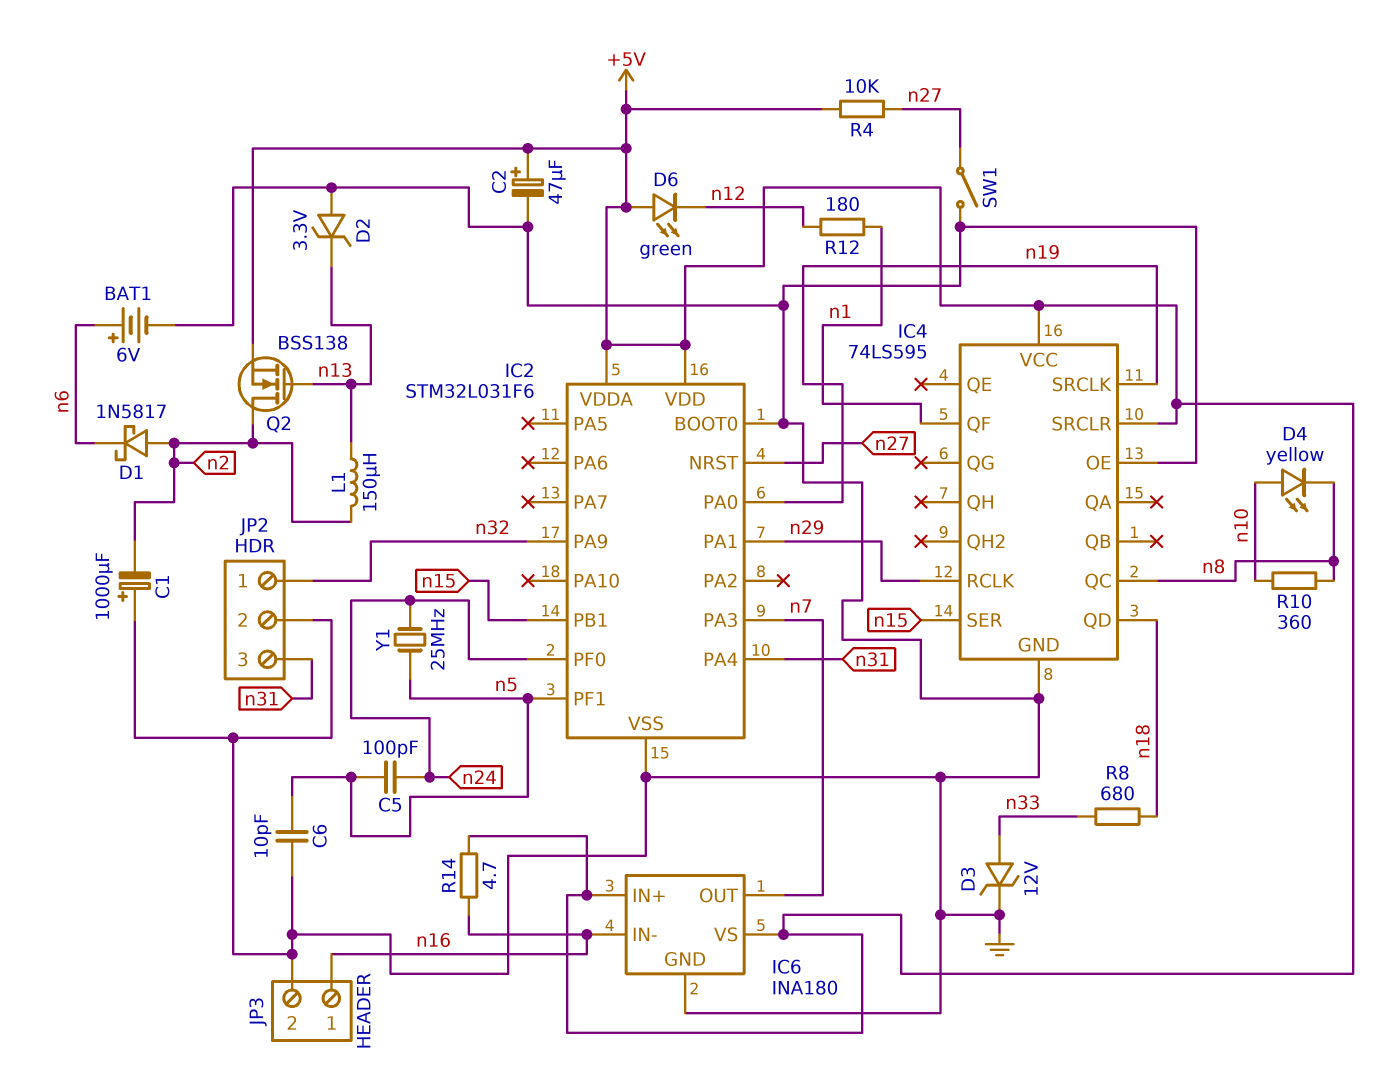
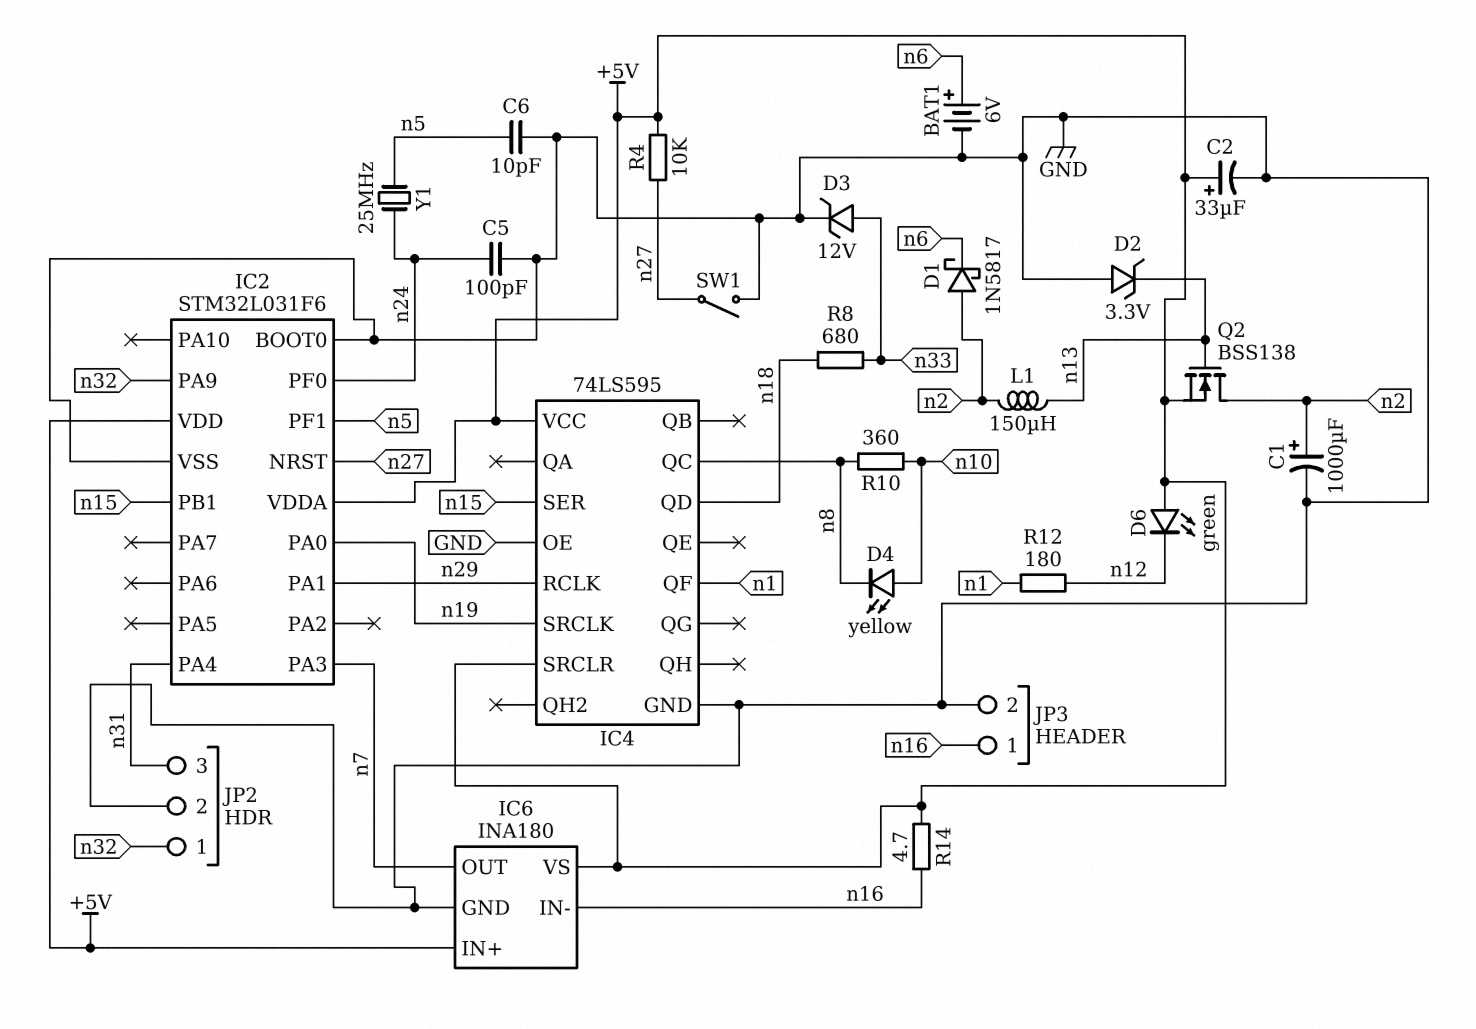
C1: 1000uF (plus GND, minus n2) -> 1000uF (plus n2, minus GND)
C2: 47uF (plus +5V, minus GND) -> 33uF (plus +5V, minus GND)
C5: 100pF (n5, n24) -> 100pF (GND, n24)

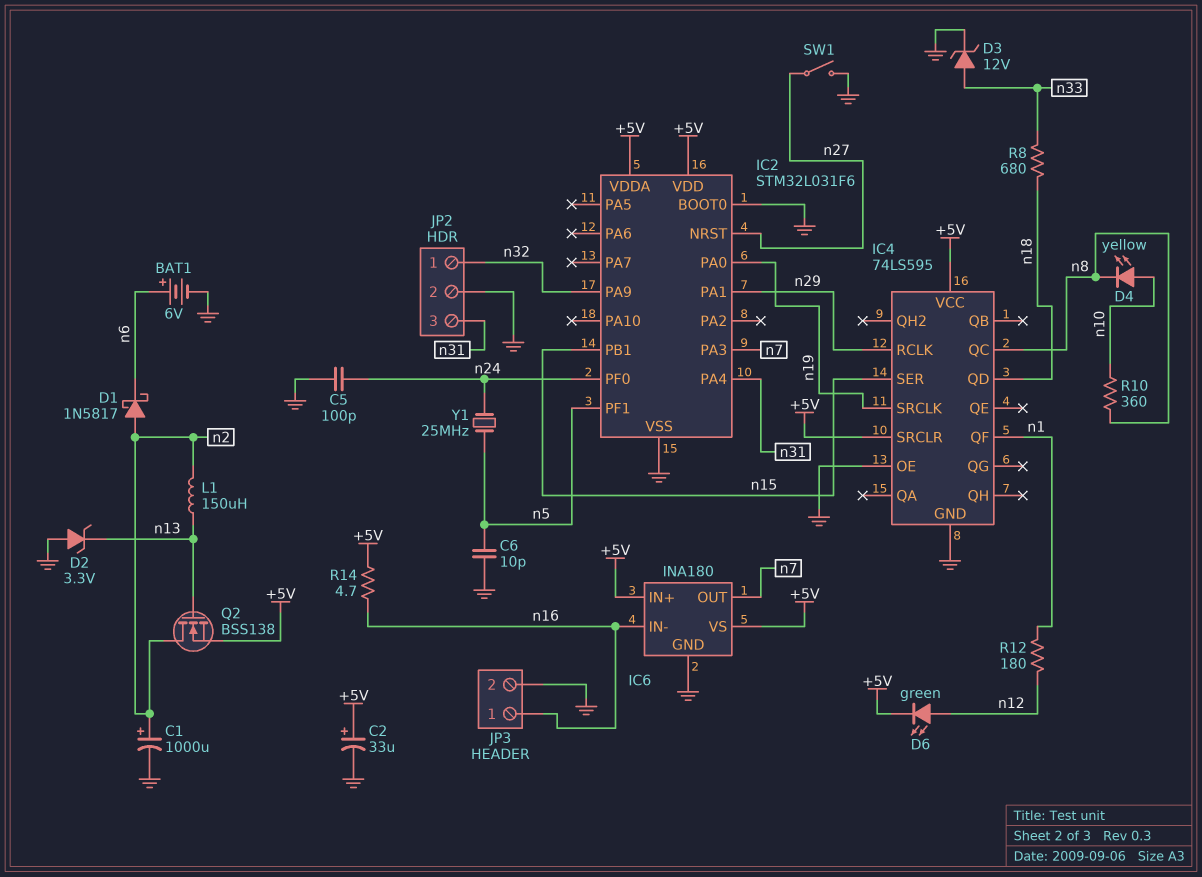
D6: LED green (A +5V, K n12) -> LED green (A n12, K +5V)
R4: 10k (+5V, n27) -> none

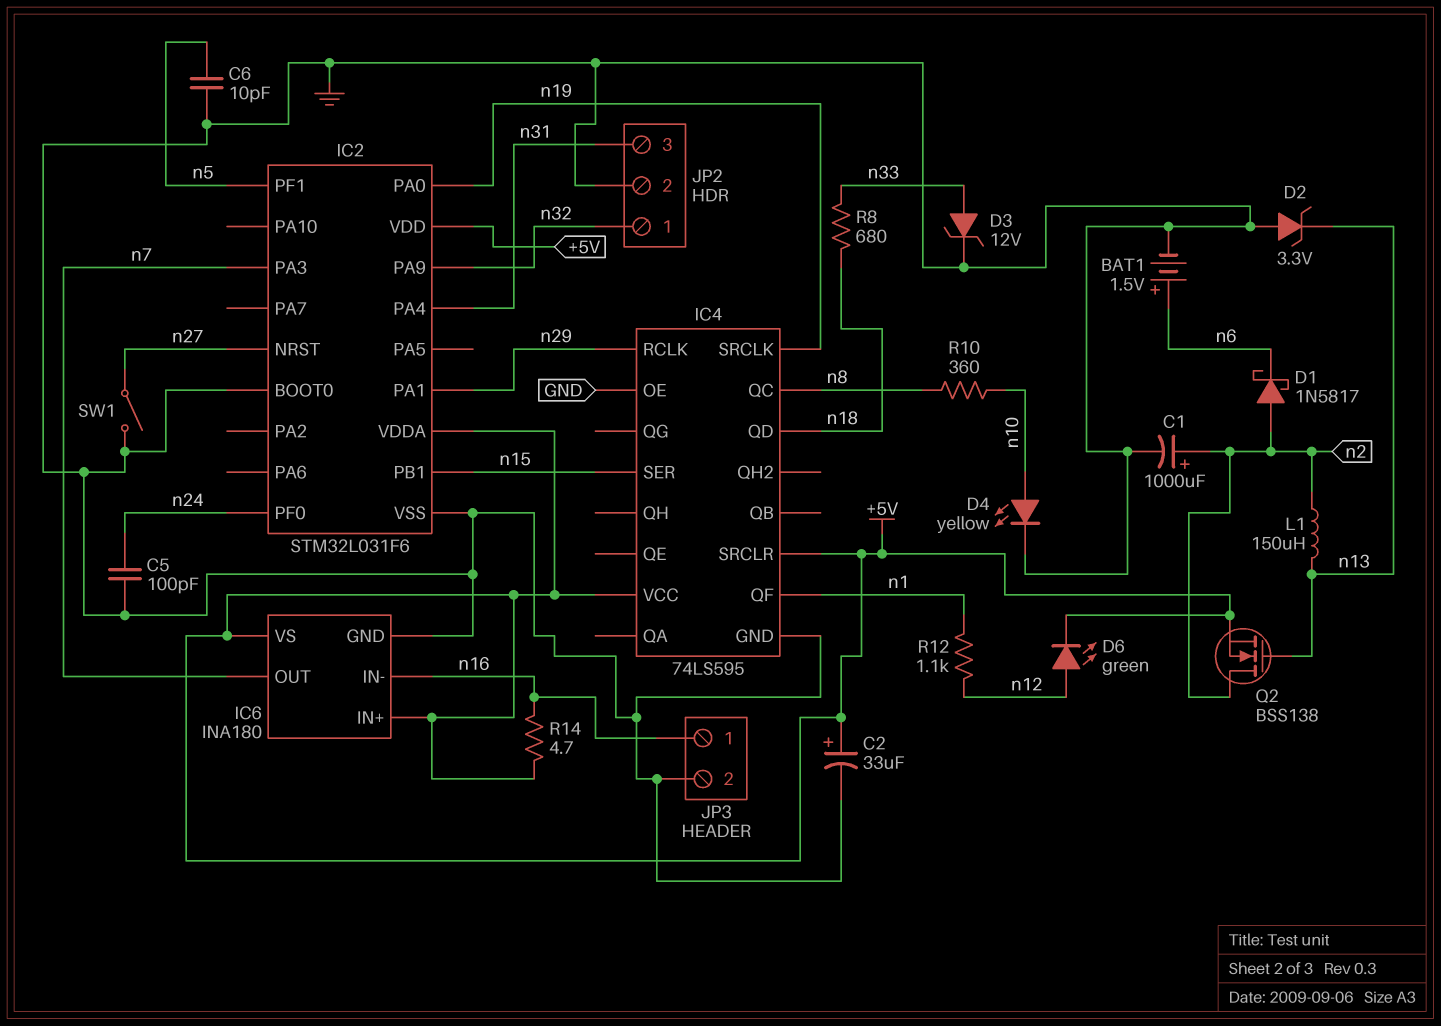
BAT1: 6V (plus n6, minus GND) -> 1.5V (plus n6, minus GND)
D4: LED yellow (A n10, K n8) -> LED yellow (A n10, K GND)
R12: 180 (n1, n12) -> 1.1k (n1, n12)
Y1: 25MHz (n5, n24) -> none

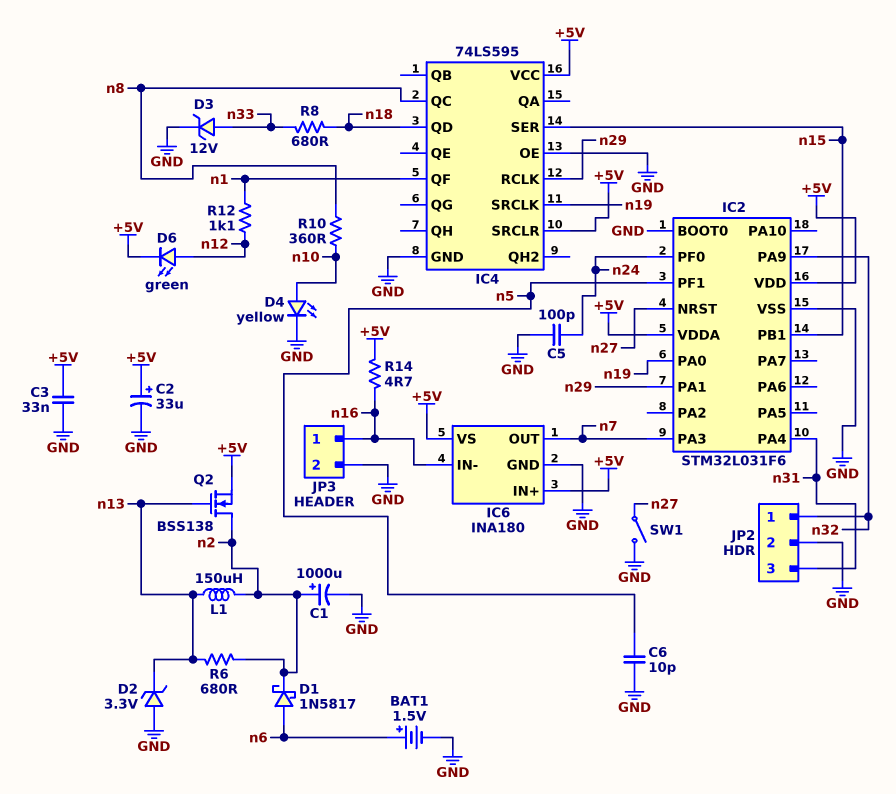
C3: none -> 33nF (+5V, GND)
D1: schottky 1N5817 (A n2, K n6) -> schottky 1N5817 (A n6, K n2)
R6: none -> 680 (n2, n13)

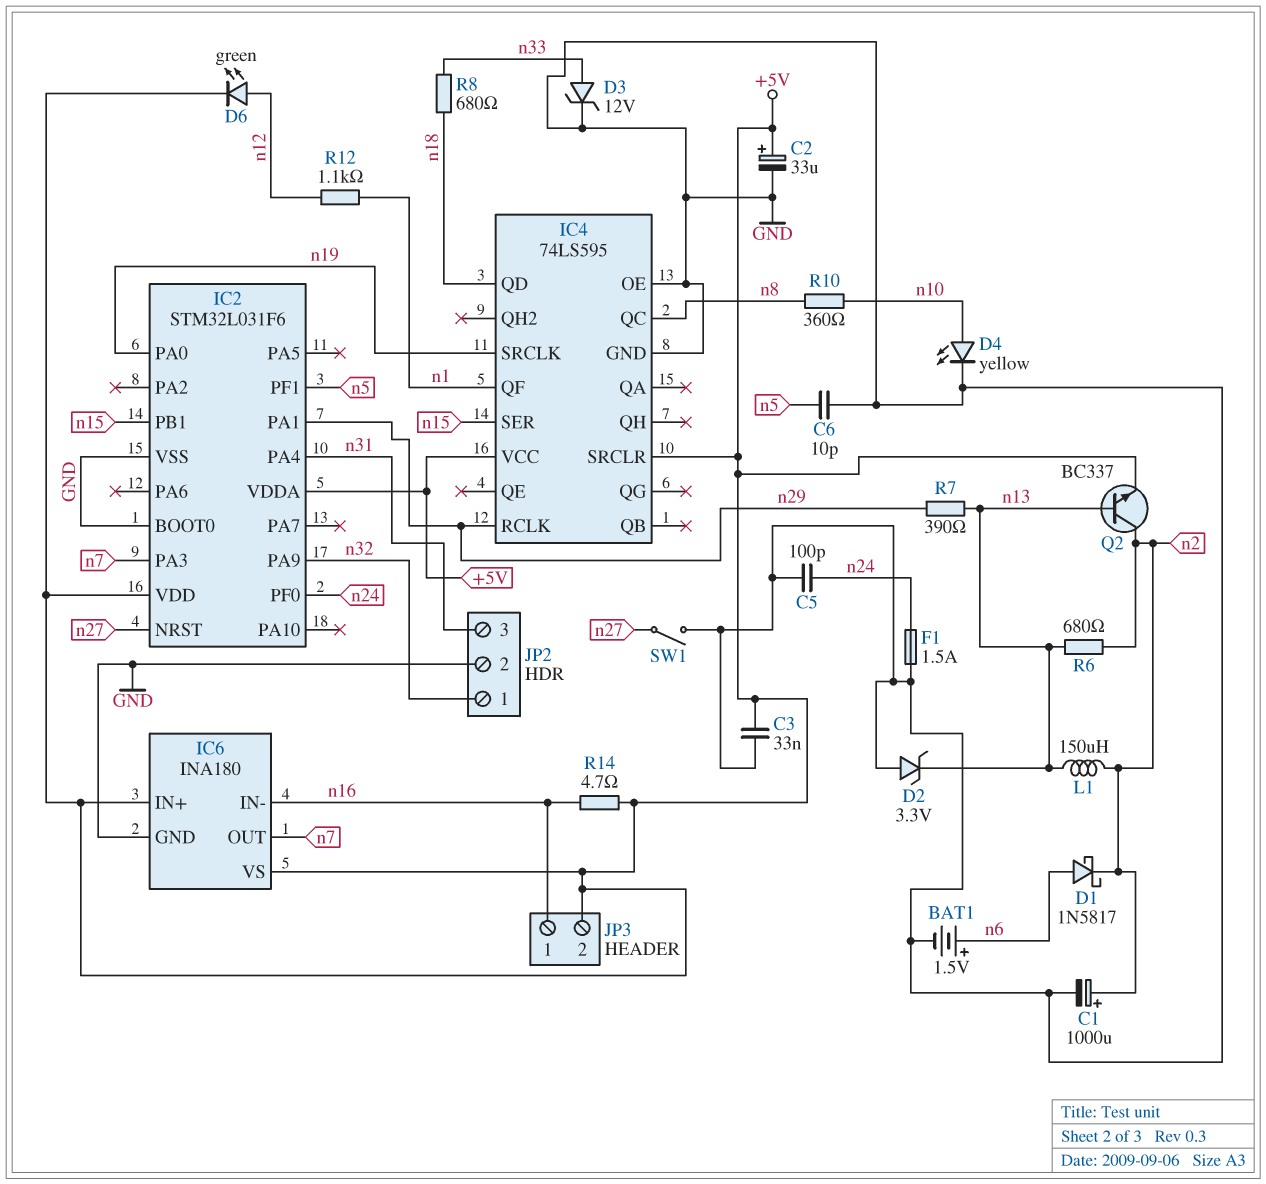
F1: none -> 1.5A (GND, n24)
JP3 pin 2: GND -> +5V
Q2: NMOS BSS138 (G n13, D n2, S +5V) -> NPN BC337 (B n13, C n2, E +5V)
R7: none -> 390 (n13, n29)

